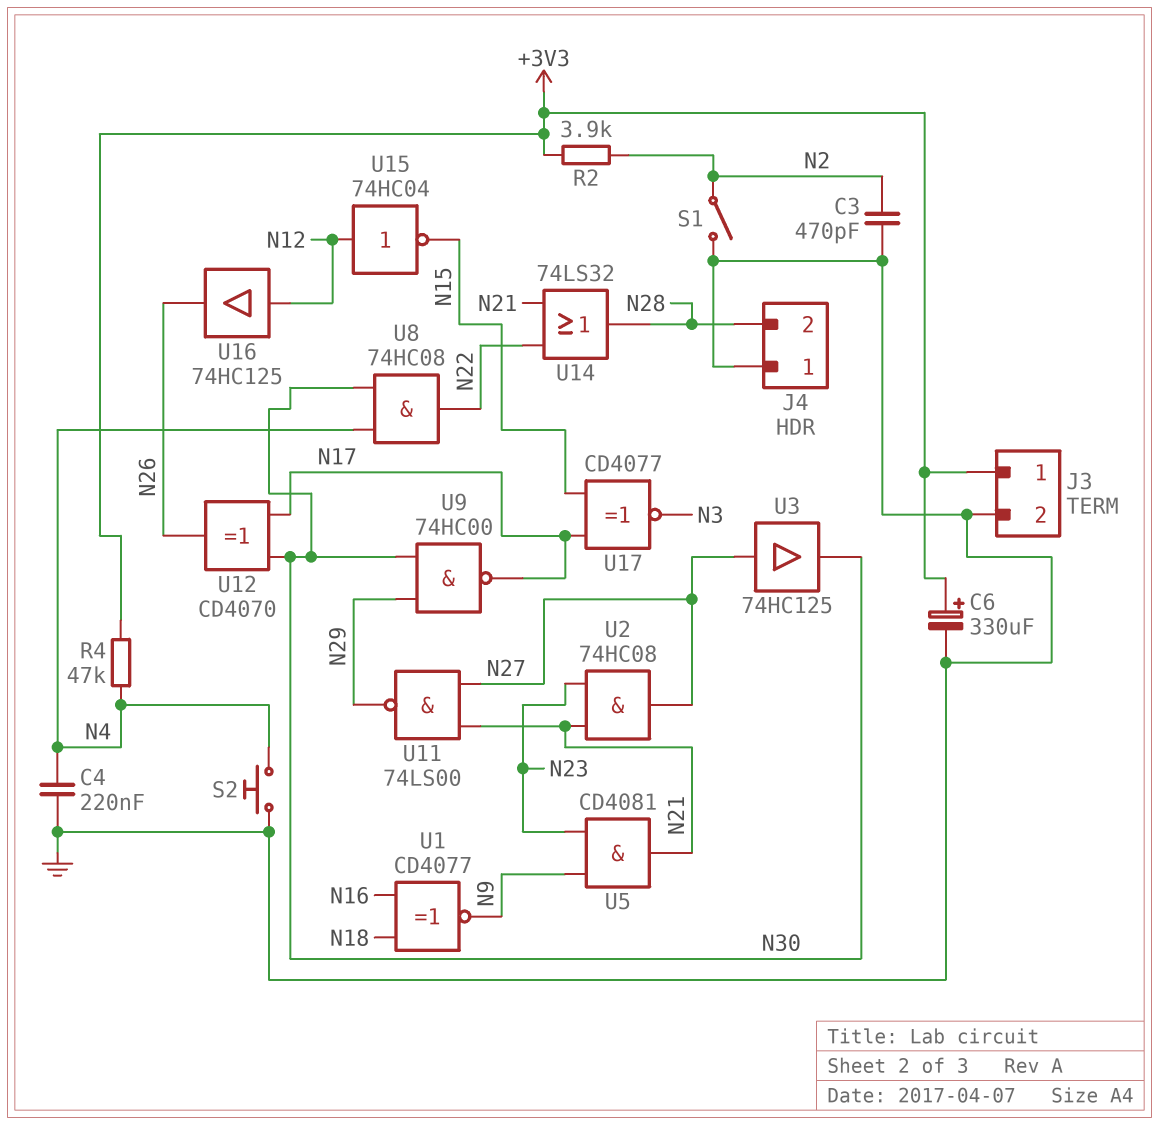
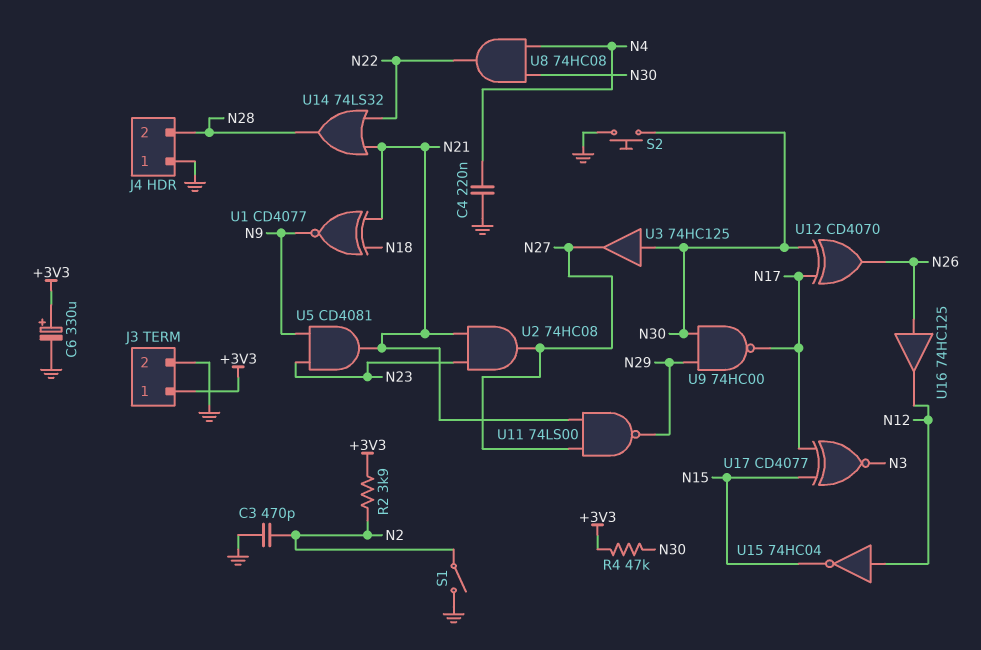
R4: 47k (+3V3, N4) -> 47k (+3V3, N30)
S2: button (GND, N4) -> button (GND, N30)
U1: XNOR CD4077 (in N16, in N18, out N9) -> XNOR CD4077 (in N18, in N21, out N9)
U3: buffer 74HC125 (in N27, out N30) -> buffer 74HC125 (in N30, out N27)
U16: buffer 74HC125 (in N12, out N26) -> buffer 74HC125 (in N26, out N12)

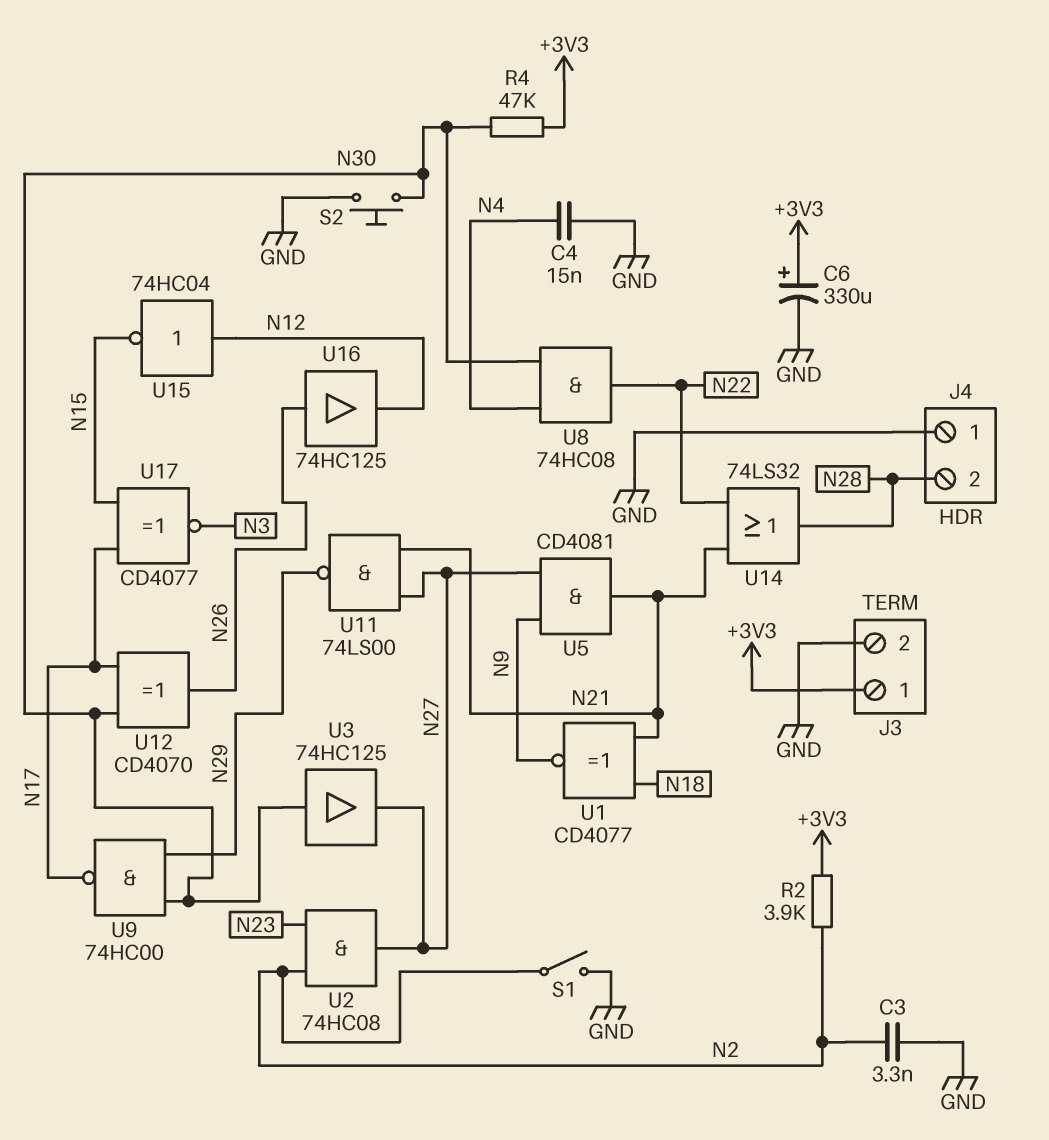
C3: 470pF (GND, N2) -> 3.3nF (GND, N2)
C4: 220nF (GND, N4) -> 15nF (GND, N4)
U2: AND 74HC08 (in N21, in N23, out N27) -> AND 74HC08 (in N2, in N23, out N27)
U5: AND CD4081 (in N9, in N23, out N21) -> AND CD4081 (in N9, in N27, out N21)

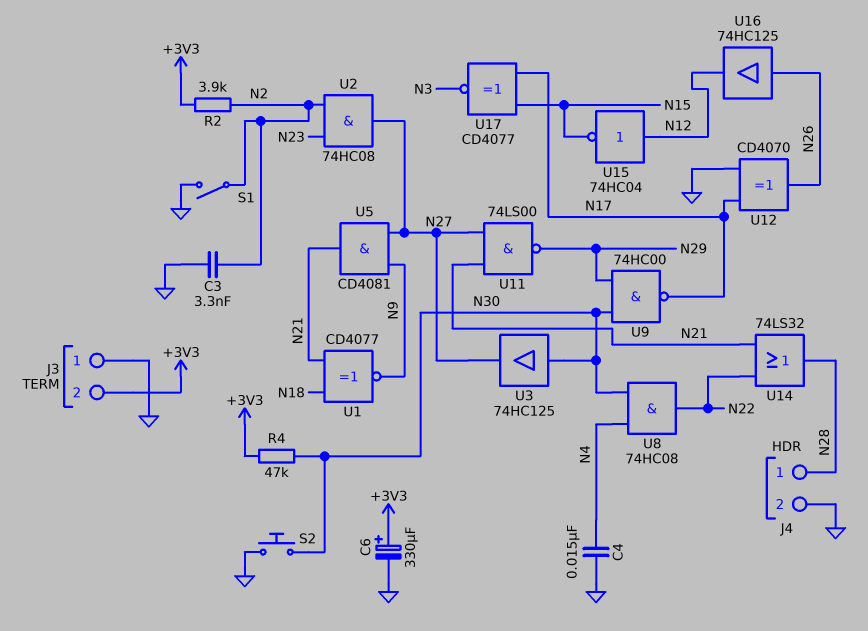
J3 pin 1: +3V3 -> GND
J3 pin 2: GND -> +3V3
J4 pin 1: GND -> N28
J4 pin 2: N28 -> GND
U12: XOR CD4070 (in N17, in N30, out N26) -> XOR CD4070 (in GND, in N17, out N26)

